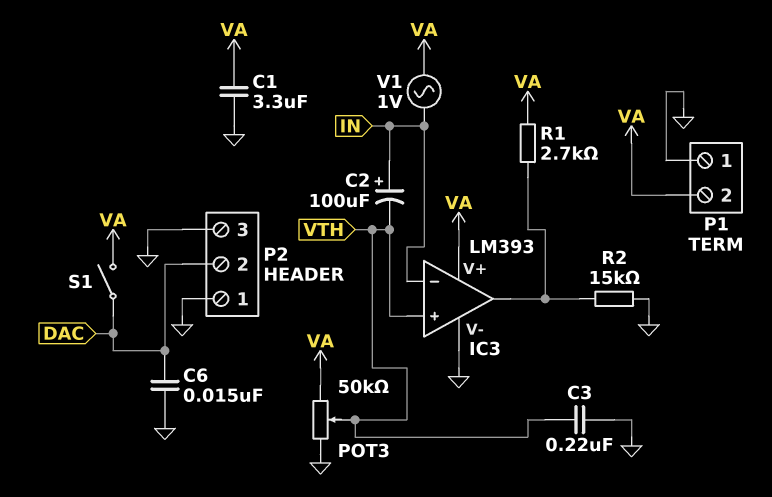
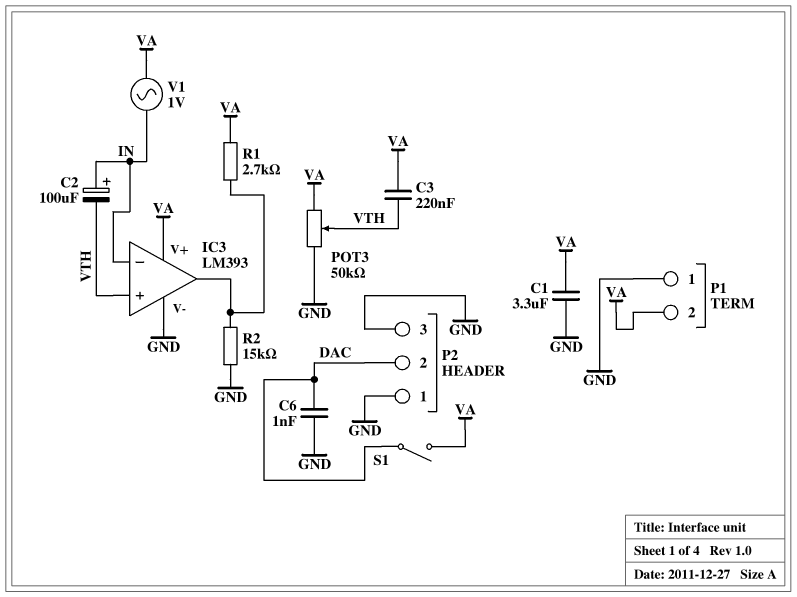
C3: 220nF (GND, VTH) -> 220nF (VA, VTH)
C6: 15nF (DAC, GND) -> 1nF (DAC, GND)

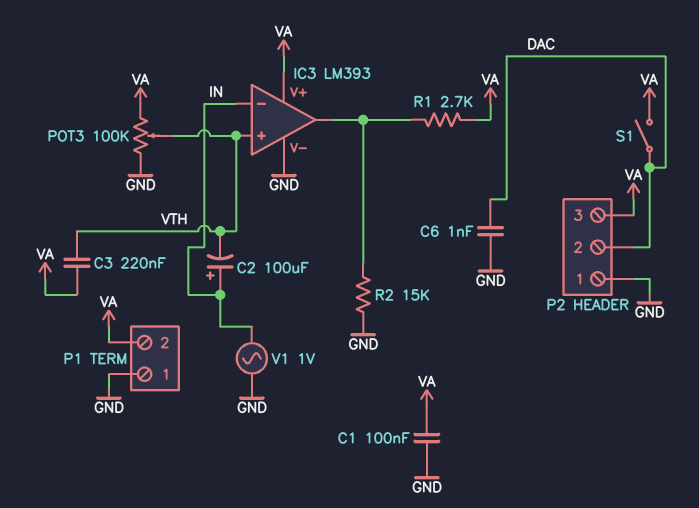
C1: 3.3uF (GND, VA) -> 100nF (GND, VA)
P2 pin 3: GND -> VA
POT3: 50k (GND, VA, wiper VTH) -> 100k (GND, VA, wiper VTH)
V1: AC 1V (IN, VA) -> AC 1V (GND, IN)

